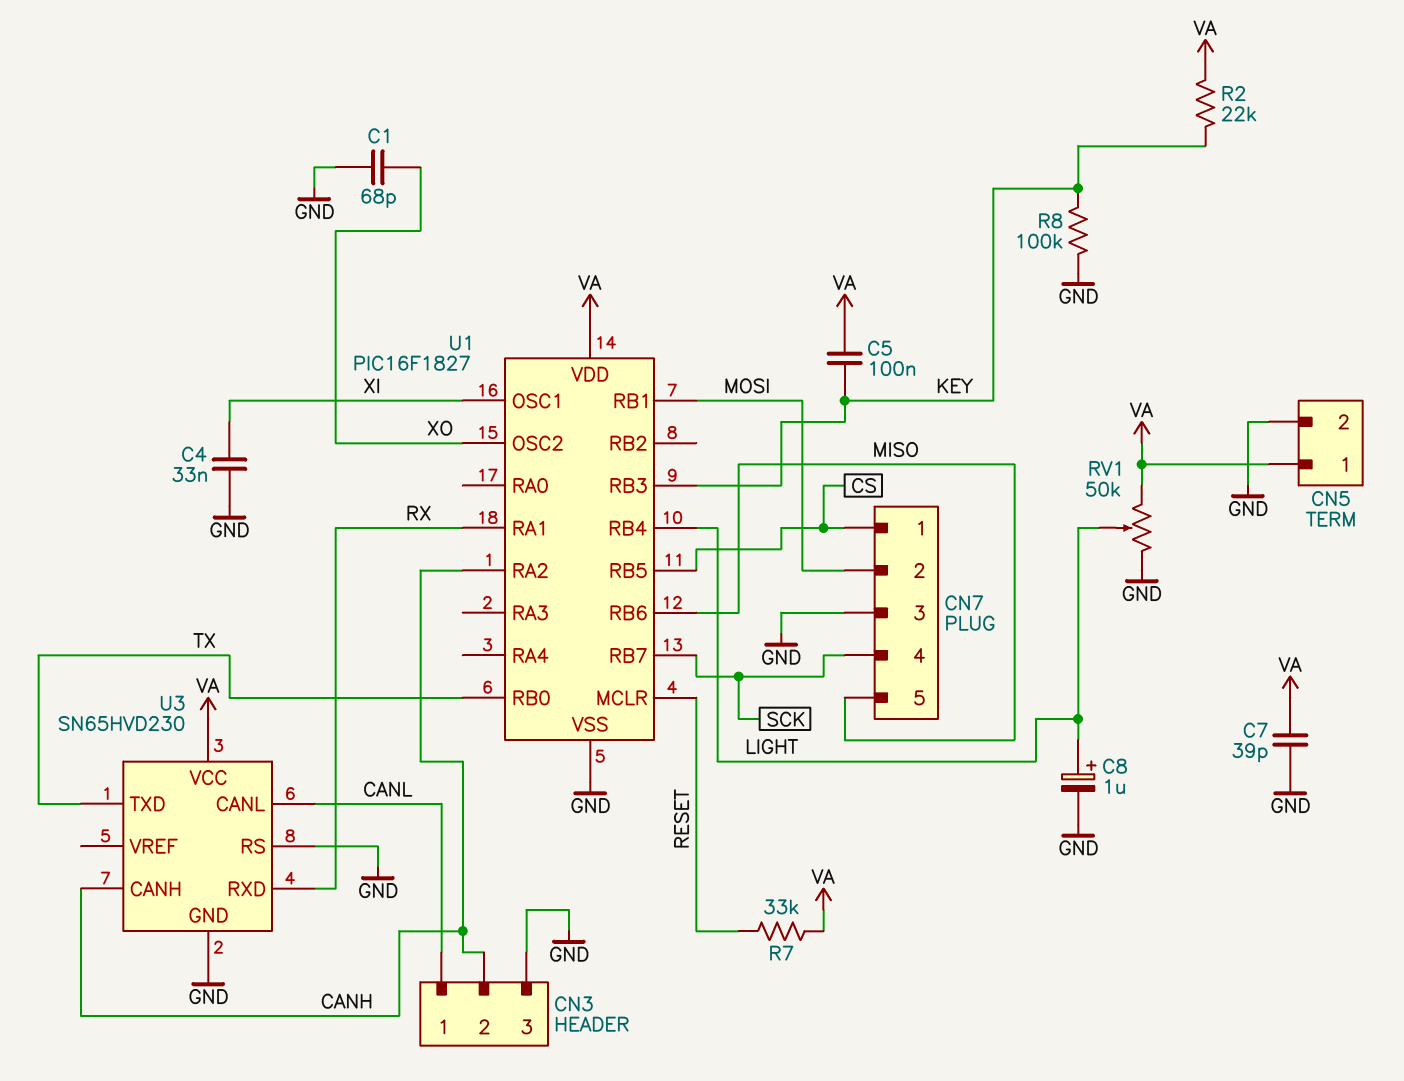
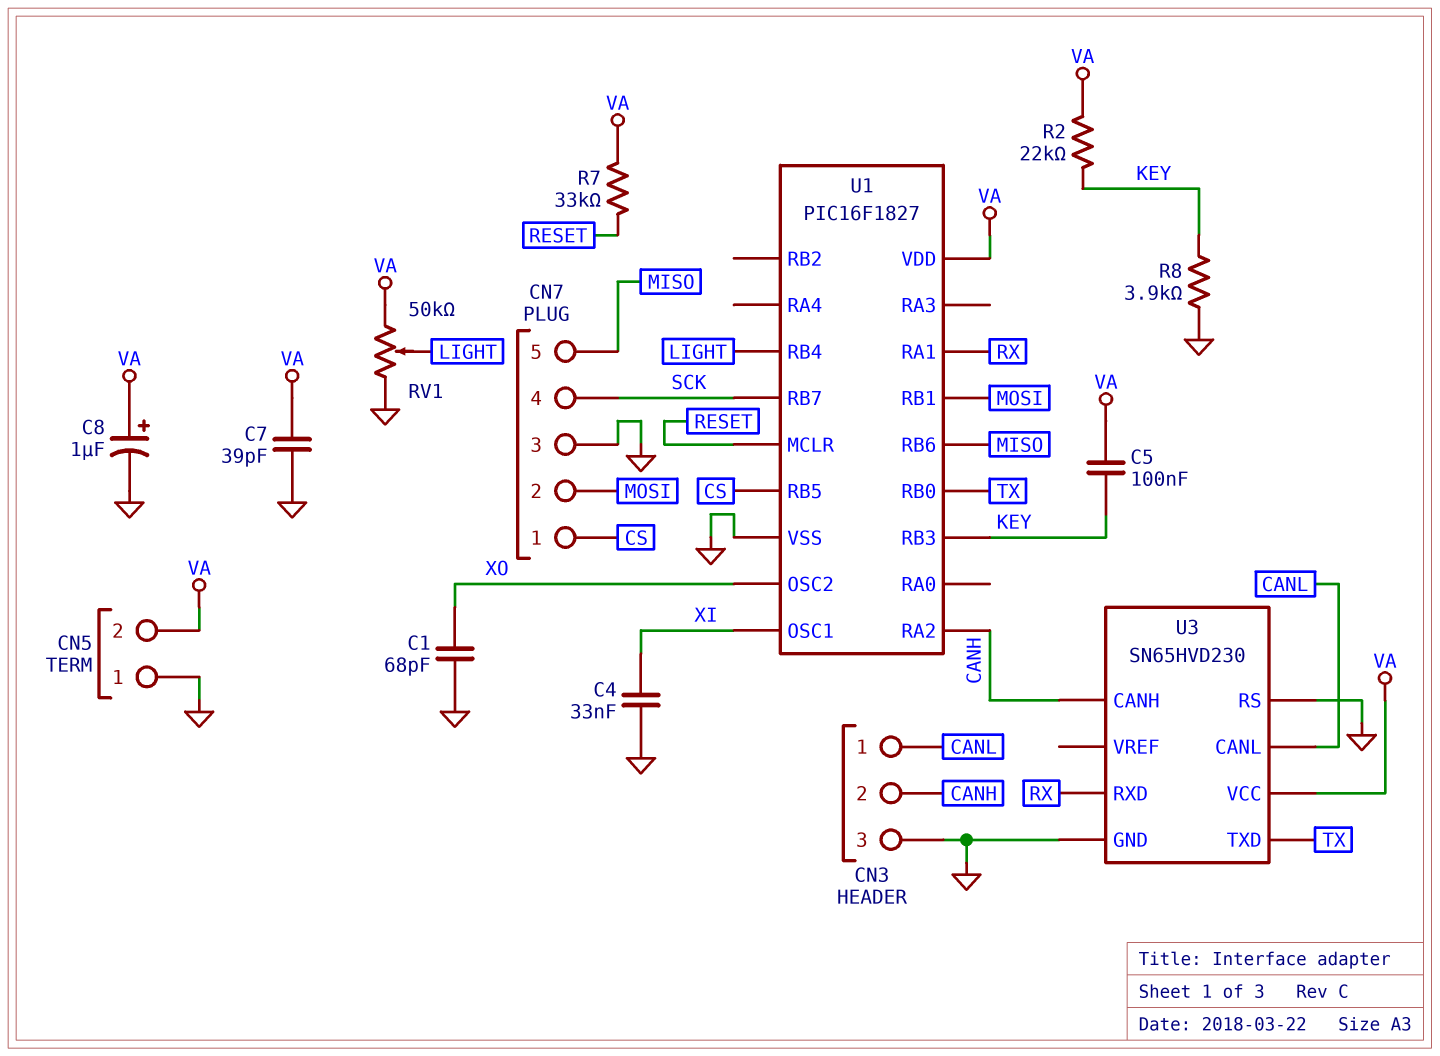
C8: 1uF (plus LIGHT, minus GND) -> 1uF (plus VA, minus GND)
CN5 pin 1: VA -> GND
CN5 pin 2: GND -> VA
R8: 100k (GND, KEY) -> 3.9k (GND, KEY)

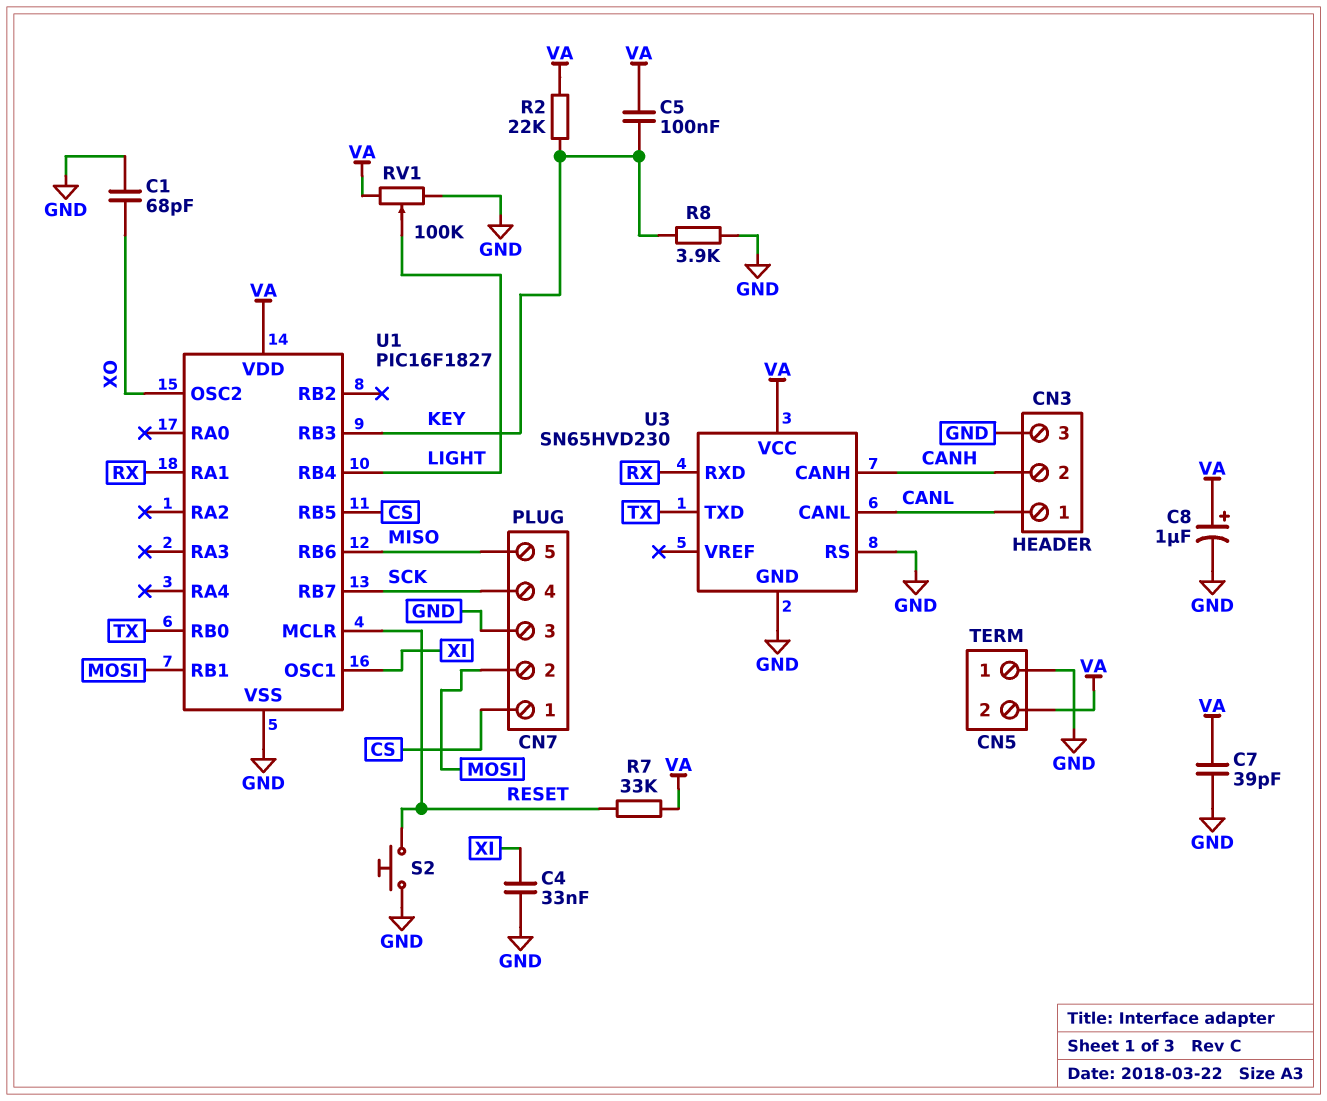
RV1: 50k (GND, VA, wiper LIGHT) -> 100k (GND, VA, wiper LIGHT)
S2: none -> button (GND, RESET)
U1 pin RA2: CANH -> none

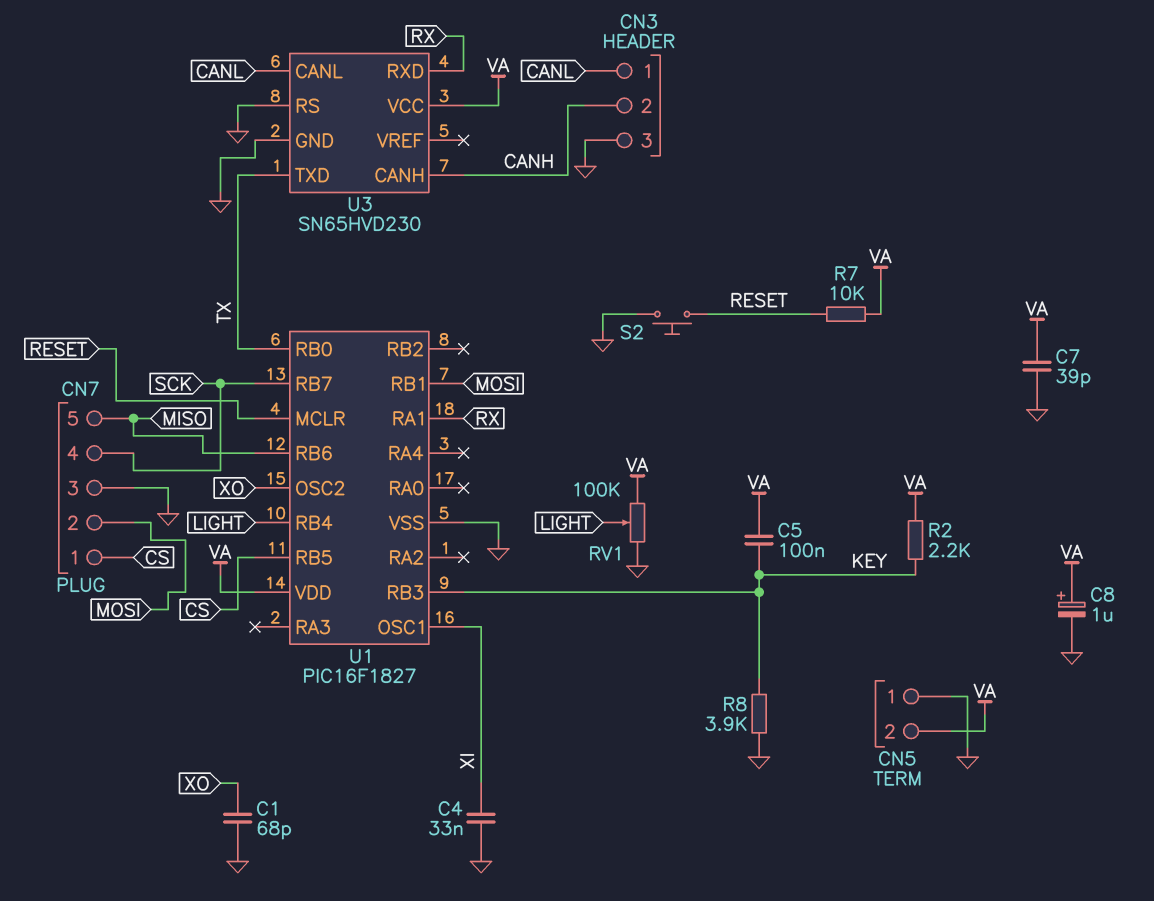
R2: 22k (KEY, VA) -> 2.2k (KEY, VA)
R7: 33k (RESET, VA) -> 10k (RESET, VA)

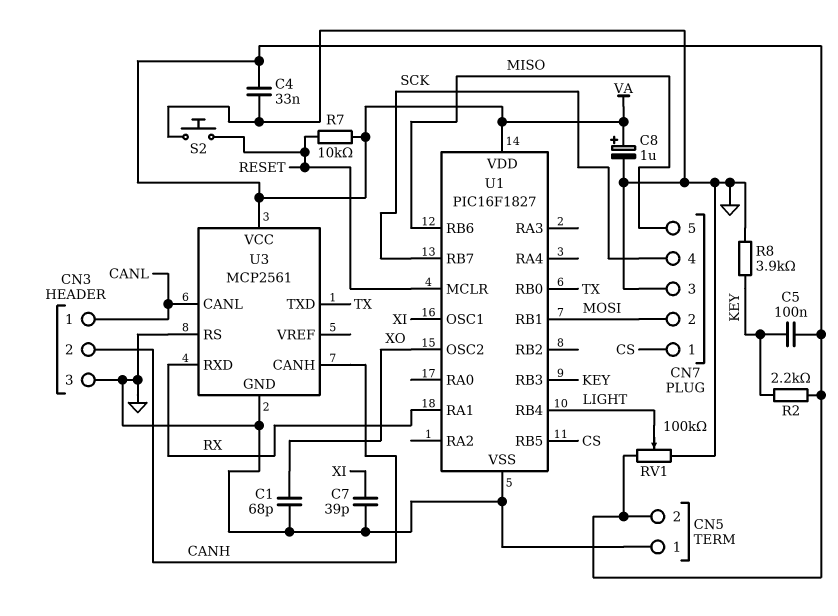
C4: 33nF (GND, XI) -> 33nF (GND, VA)
C7: 39pF (GND, VA) -> 39pF (GND, XI)
U3: SN65HVD230 -> MCP2561

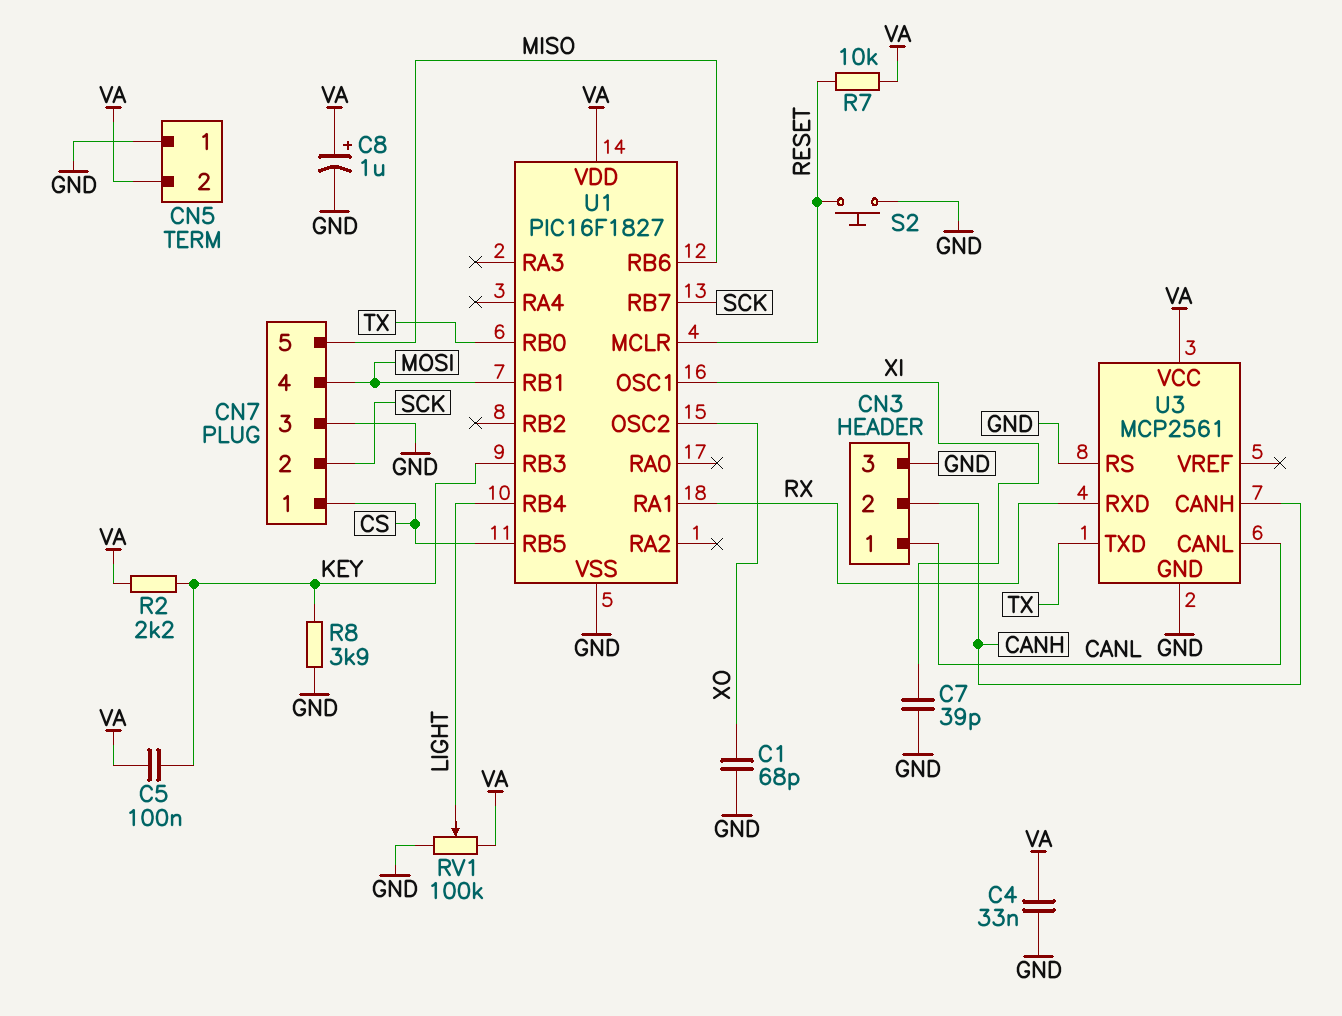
CN7 pin 2: MOSI -> SCK
CN7 pin 4: SCK -> MOSI

